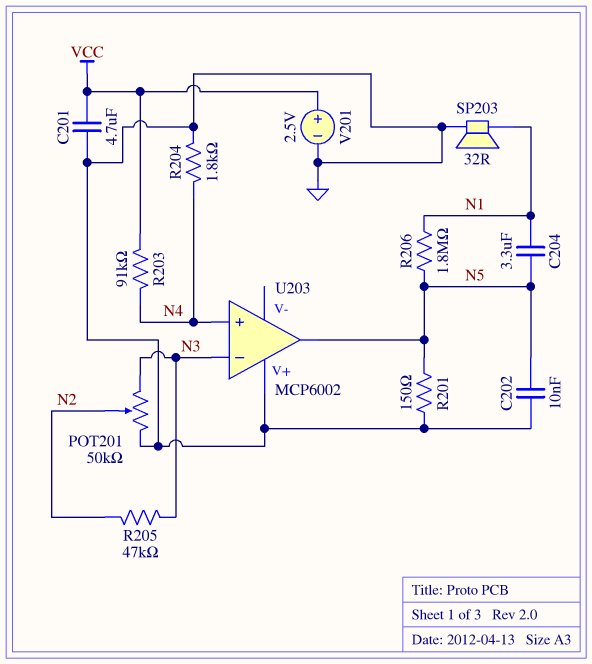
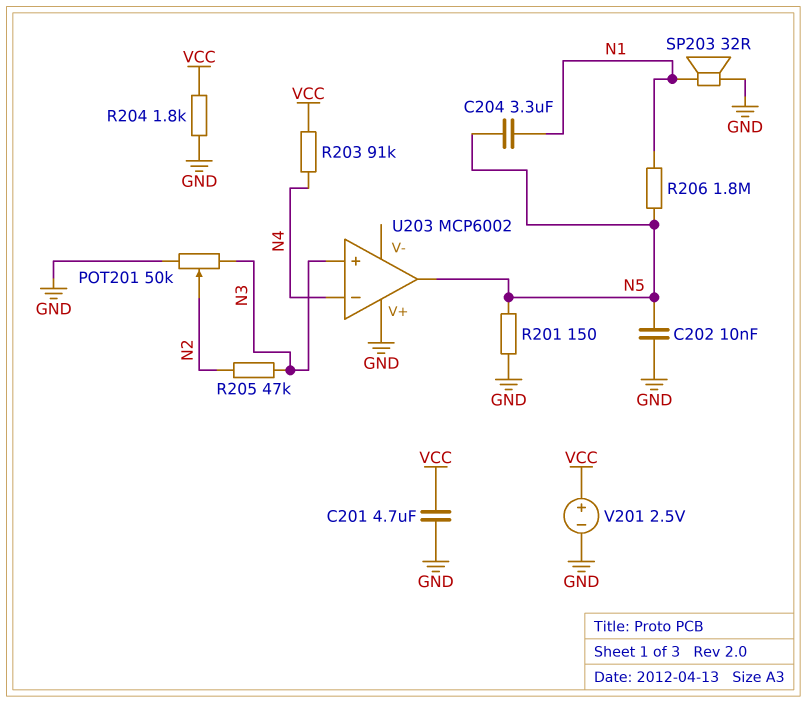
R204: 1.8k (GND, N4) -> 1.8k (GND, VCC)
U203 pin in+: N4 -> N3
U203 pin in-: N3 -> N4

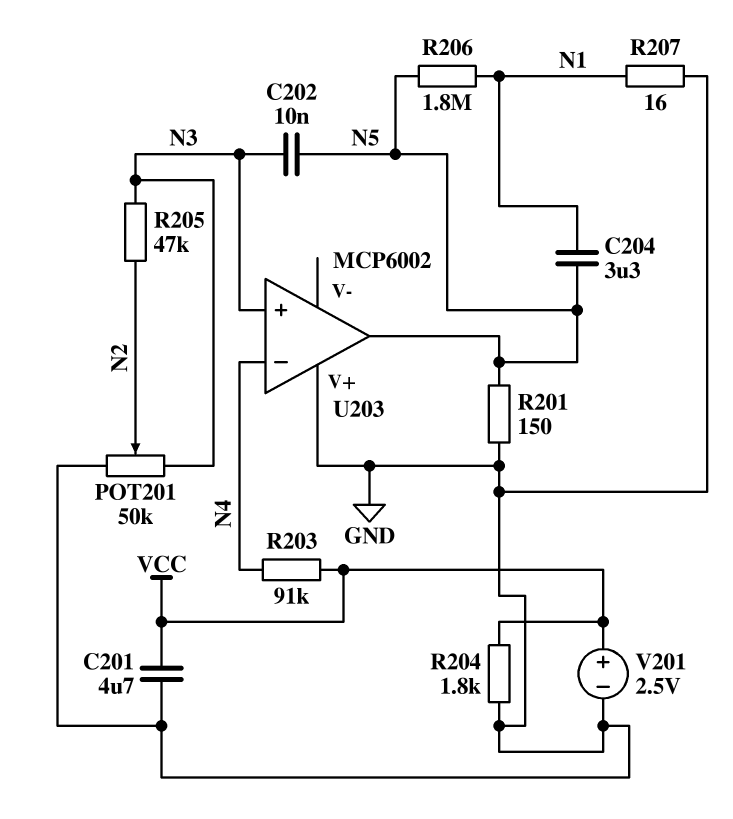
C202: 10nF (GND, N5) -> 10nF (N3, N5)
R207: none -> 16 (GND, N1)
SP203: speaker 32R (GND, N1) -> none

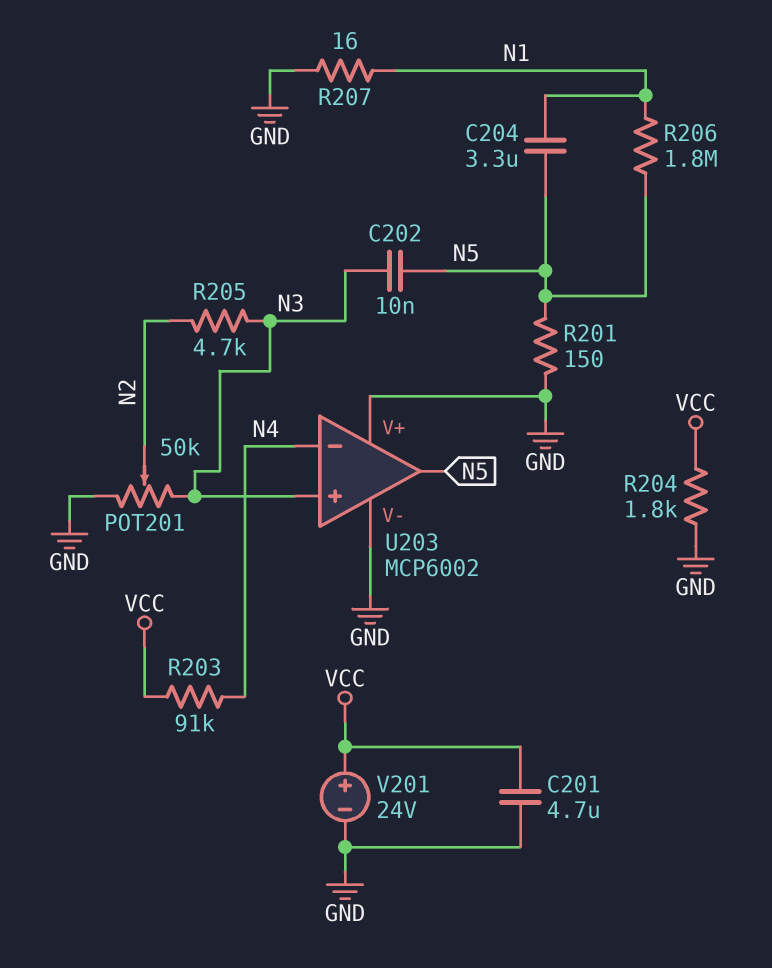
R205: 47k (N2, N3) -> 4.7k (N2, N3)
U203 pin V-: none -> GND
V201: 2.5V (plus VCC, minus GND) -> 24V (plus VCC, minus GND)

